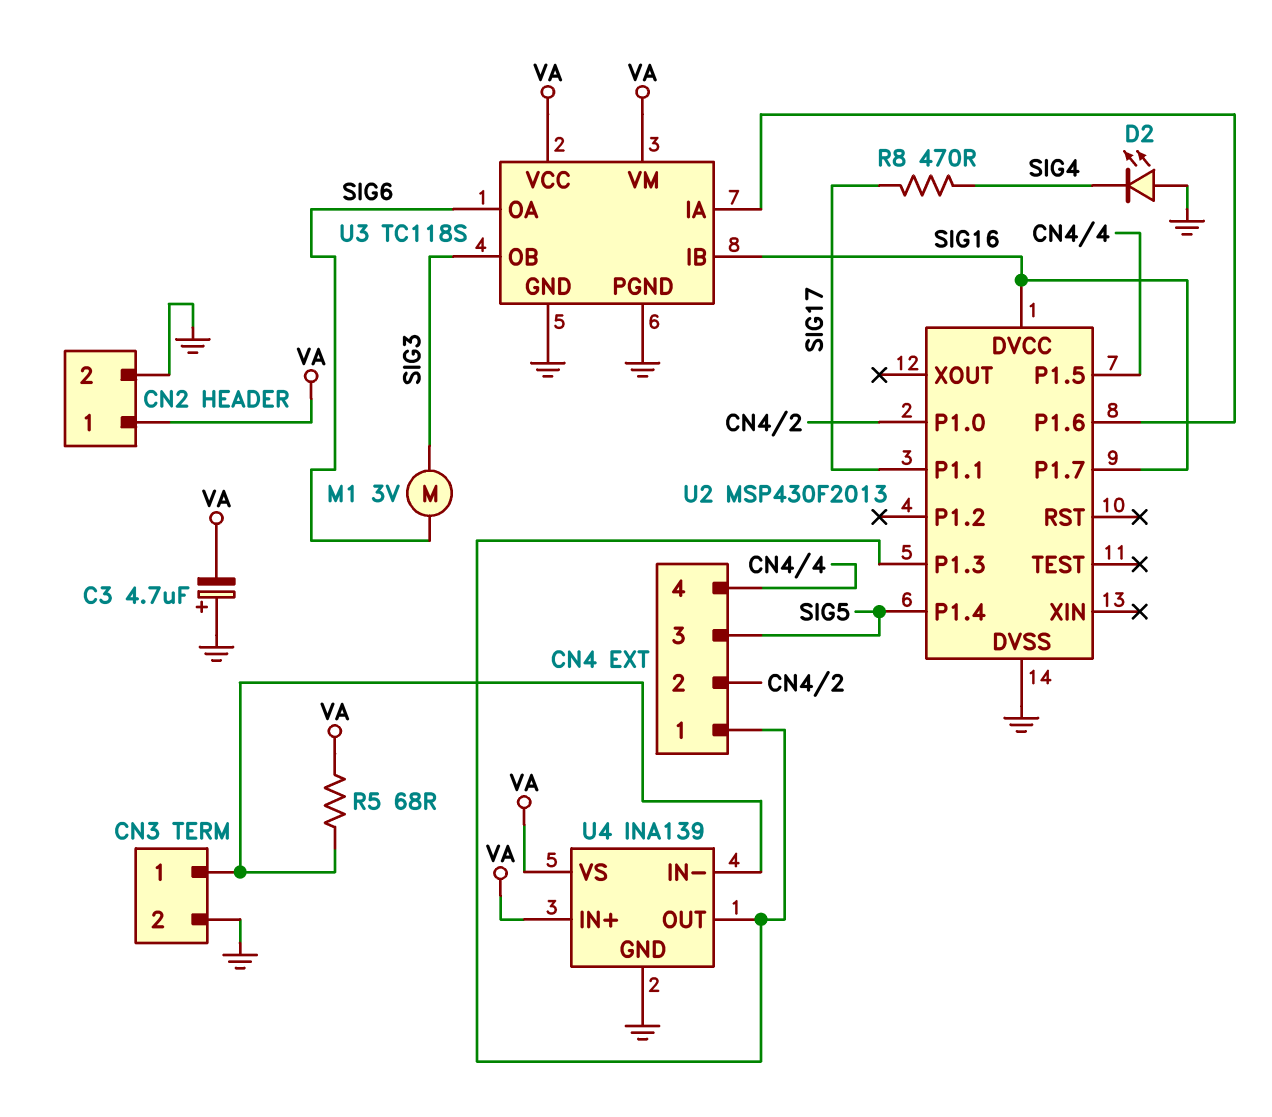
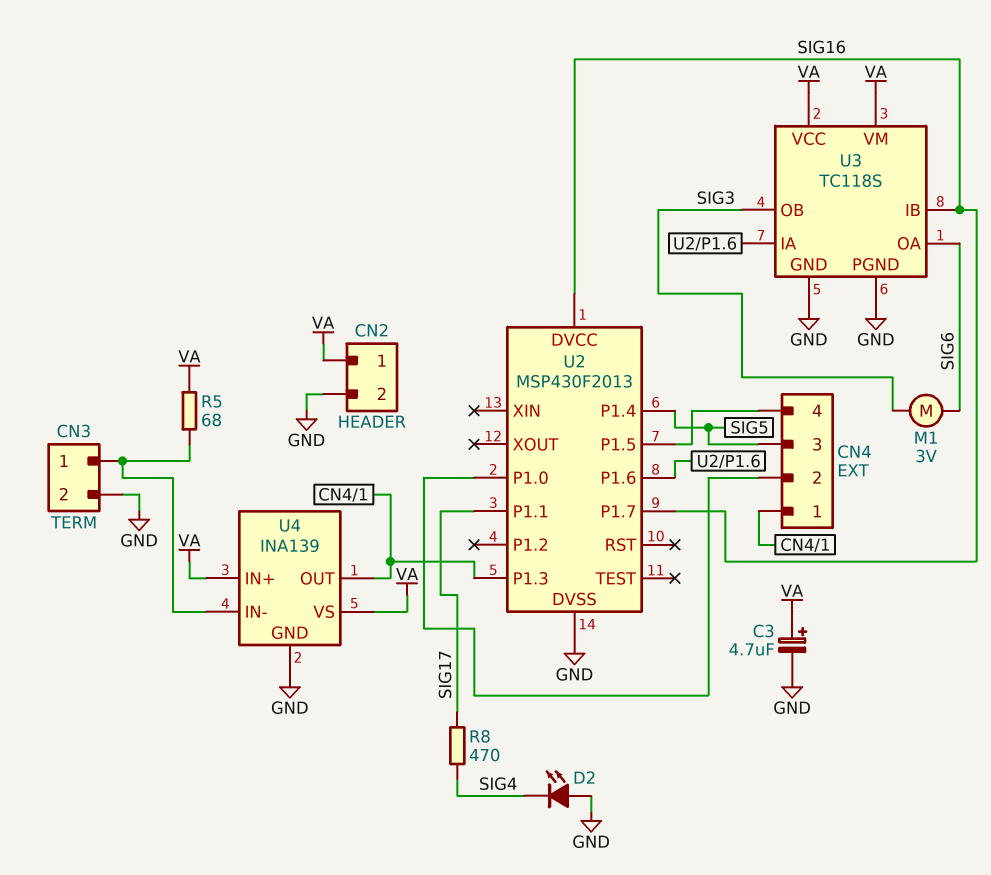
C3: 4.7uF (plus GND, minus VA) -> 4.7uF (plus VA, minus GND)

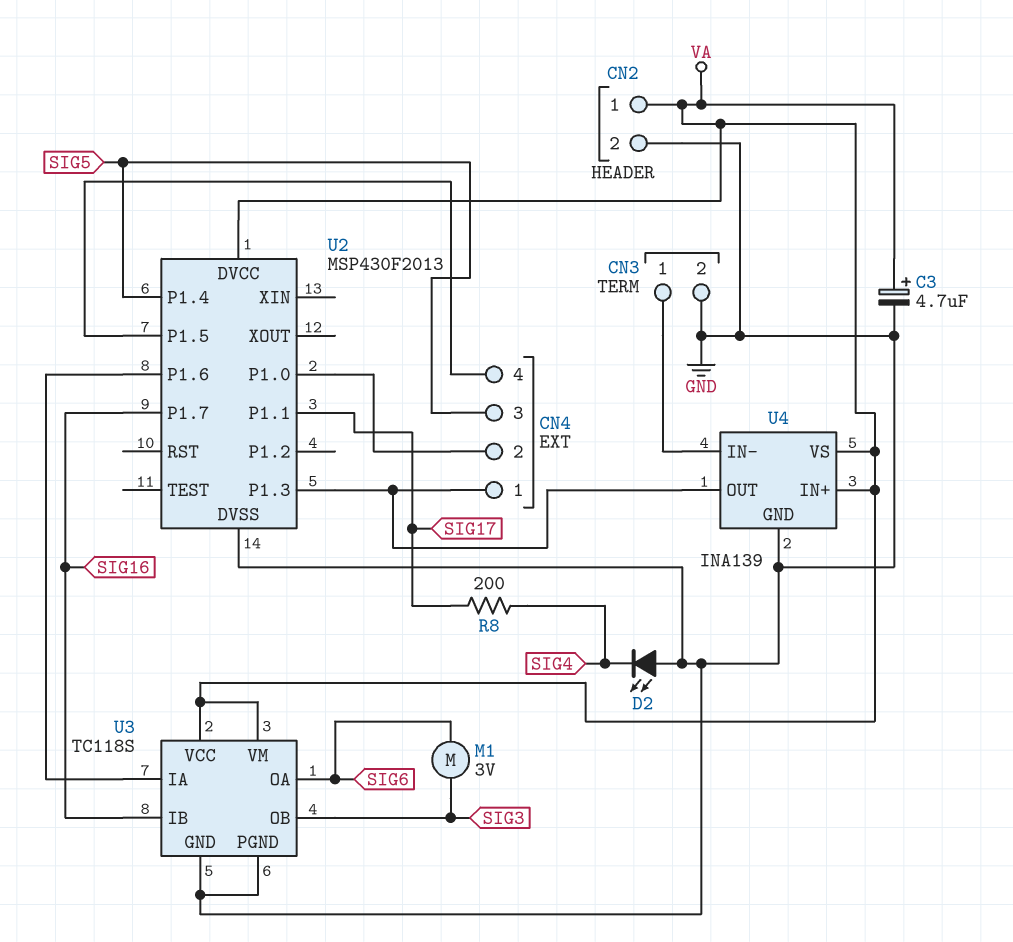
R5: 68 (CN3/1, VA) -> none
R8: 470 (SIG4, SIG17) -> 200 (SIG4, SIG17)
U2 pin DVCC: SIG16 -> VA

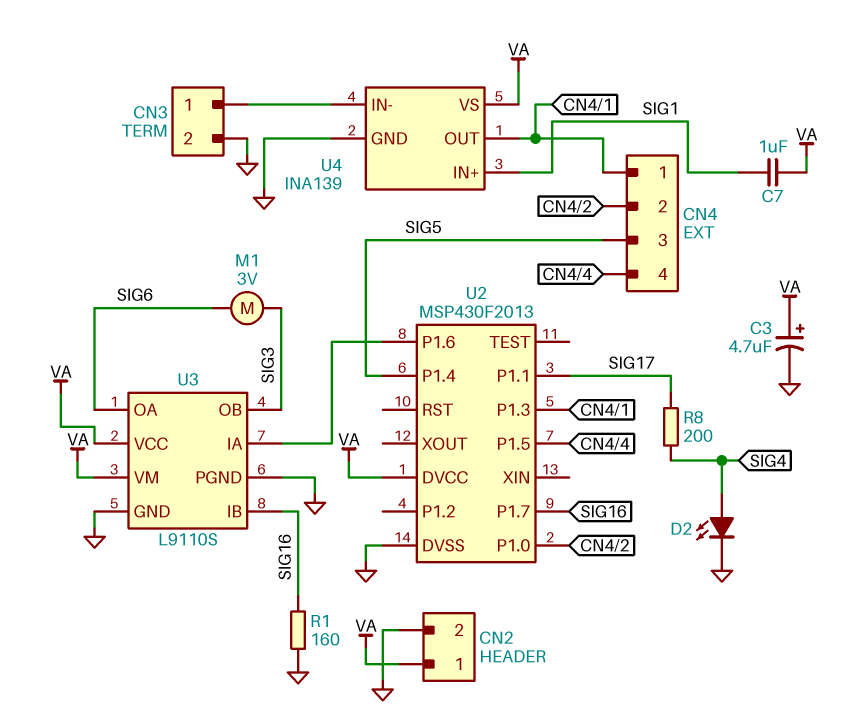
C7: none -> 1uF (SIG1, VA)
D2: LED (A GND, K SIG4) -> LED (A SIG4, K GND)
R1: none -> 160 (GND, SIG16)
U3: TC118S -> L9110S
U4 pin IN+: VA -> SIG1

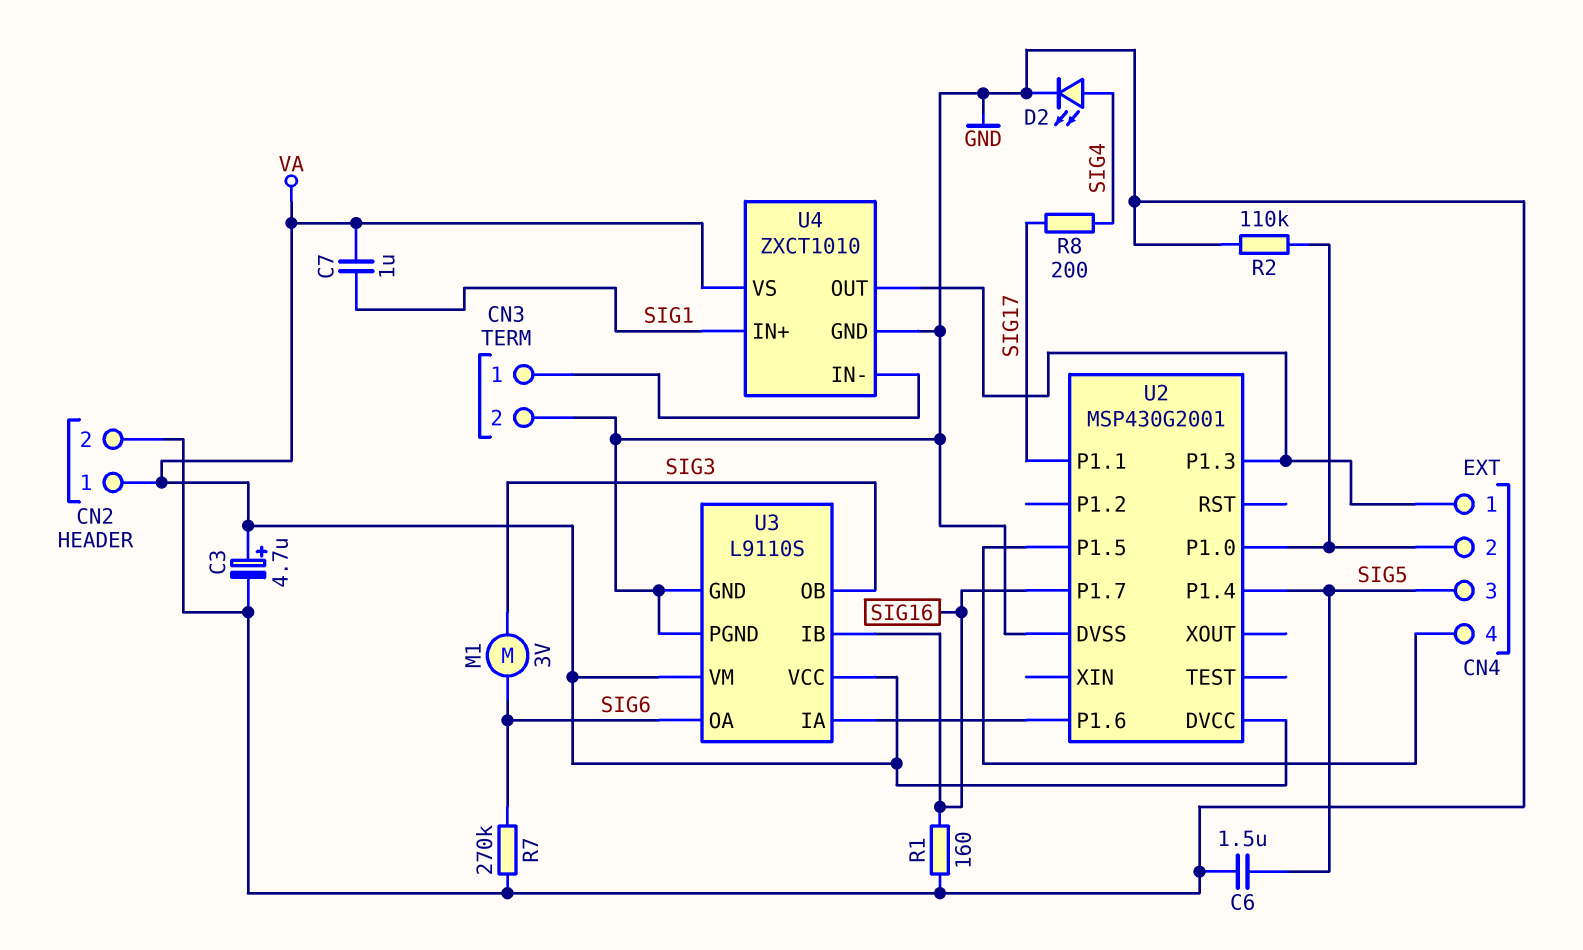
C6: none -> 1.5uF (GND, SIG5)
R2: none -> 110k (CN4/2, GND)
R7: none -> 270k (GND, SIG6)
U2: MSP430F2013 -> MSP430G2001
U4: INA139 -> ZXCT1010

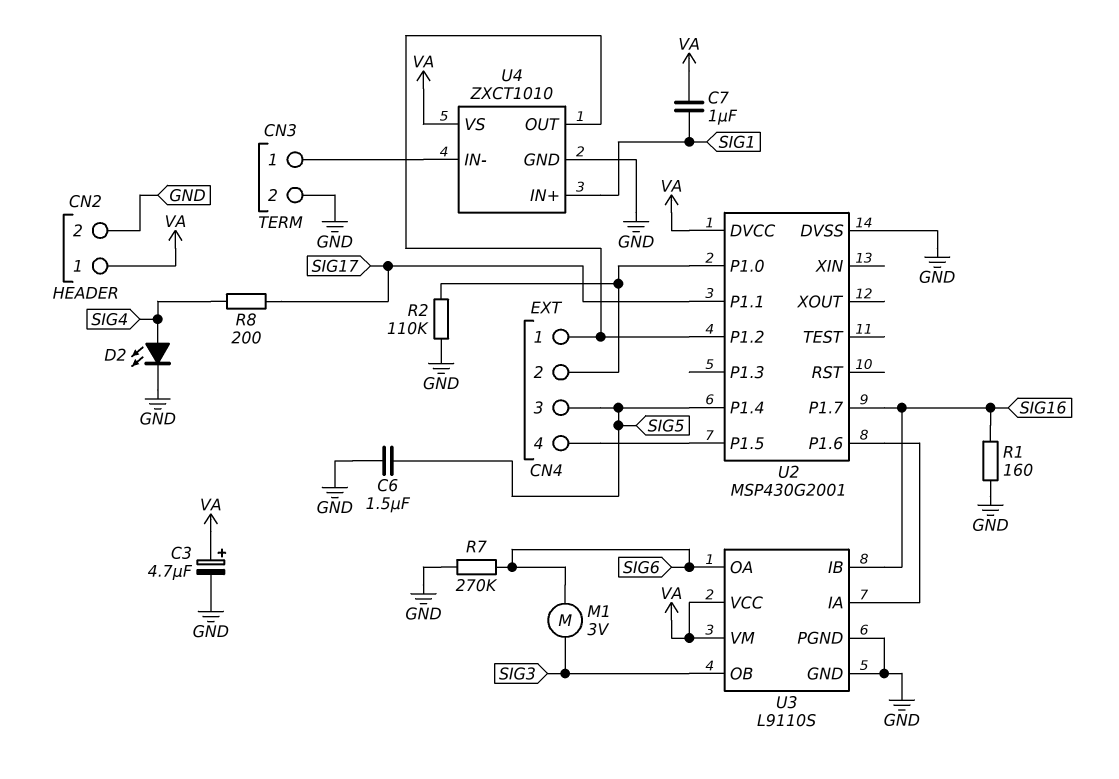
U2 pin P1.2: none -> CN4/1
U2 pin P1.3: CN4/1 -> none

